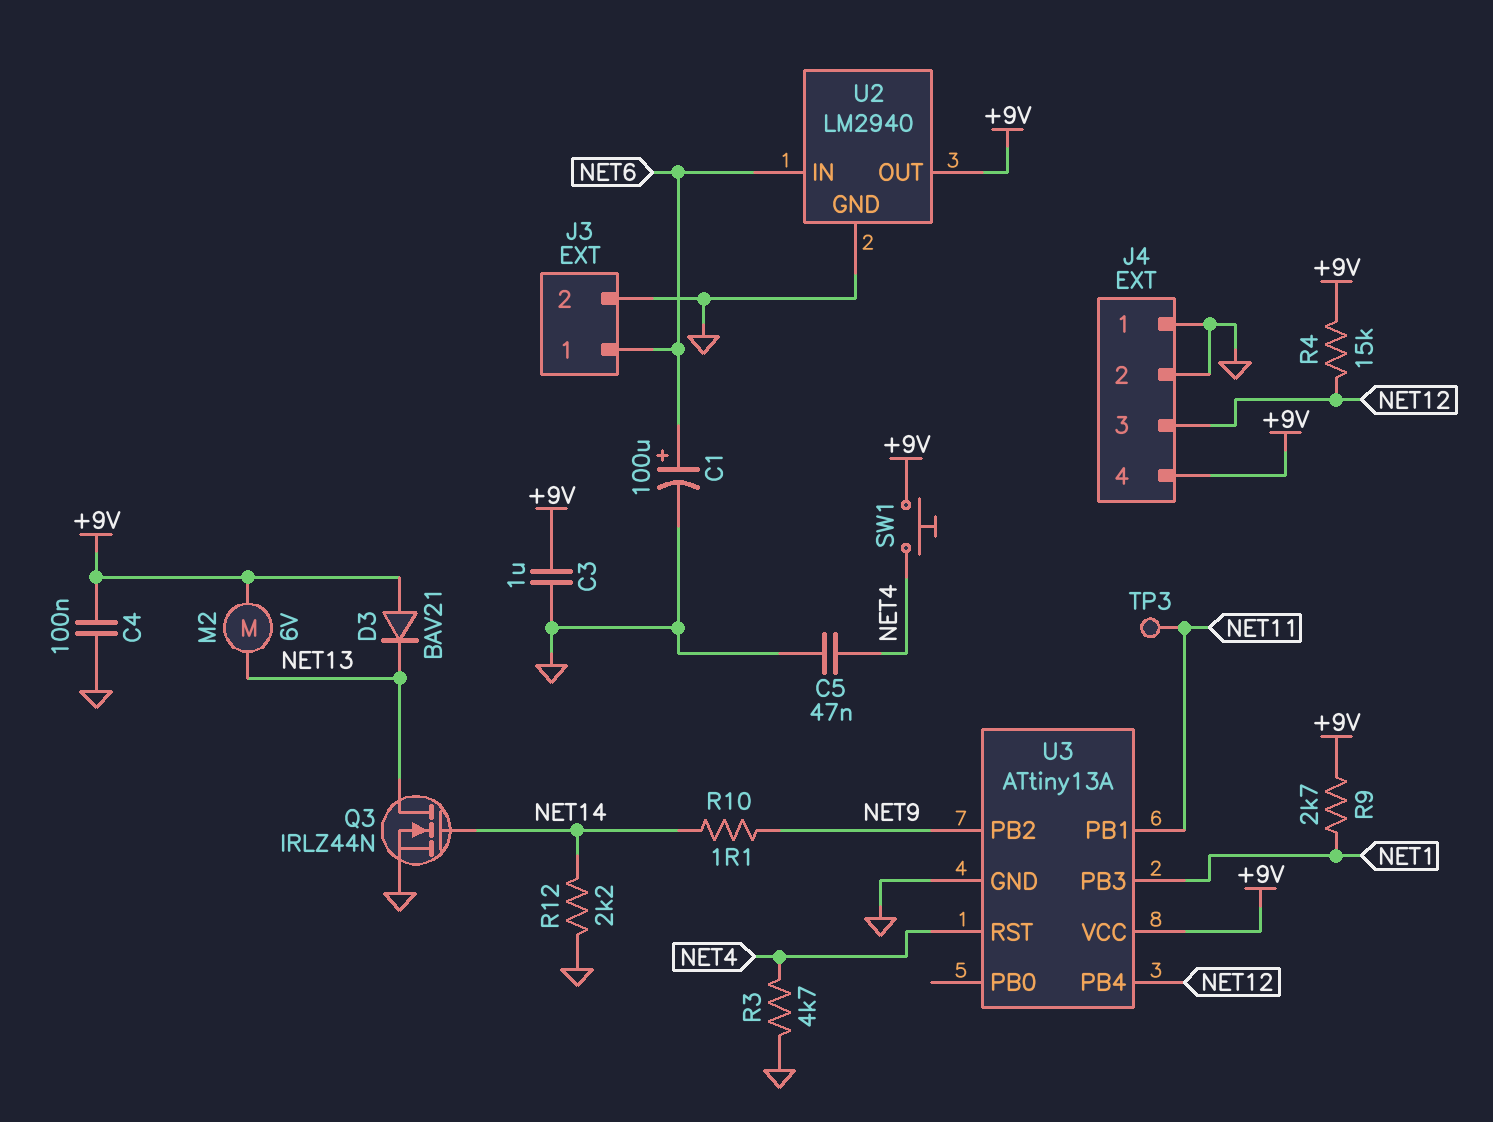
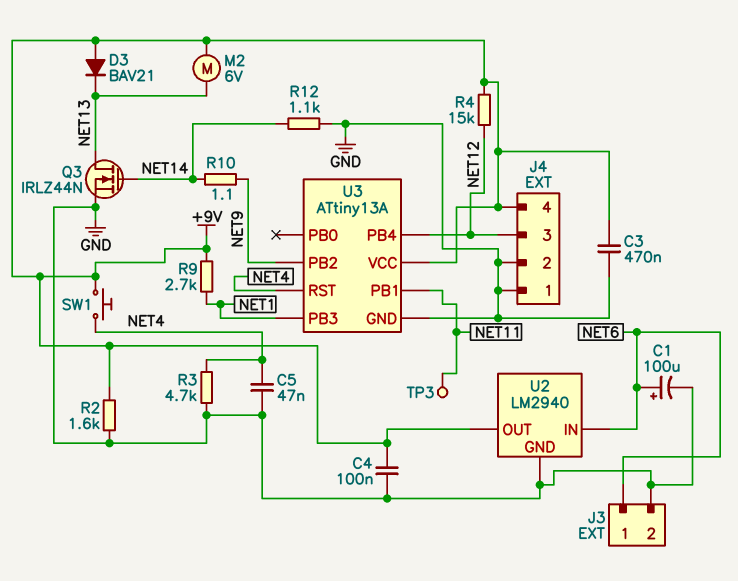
C3: 1uF (+9V, GND) -> 470nF (+9V, GND)
R2: none -> 1.6k (+9V, GND)
R12: 2.2k (GND, NET14) -> 1.1k (GND, NET14)

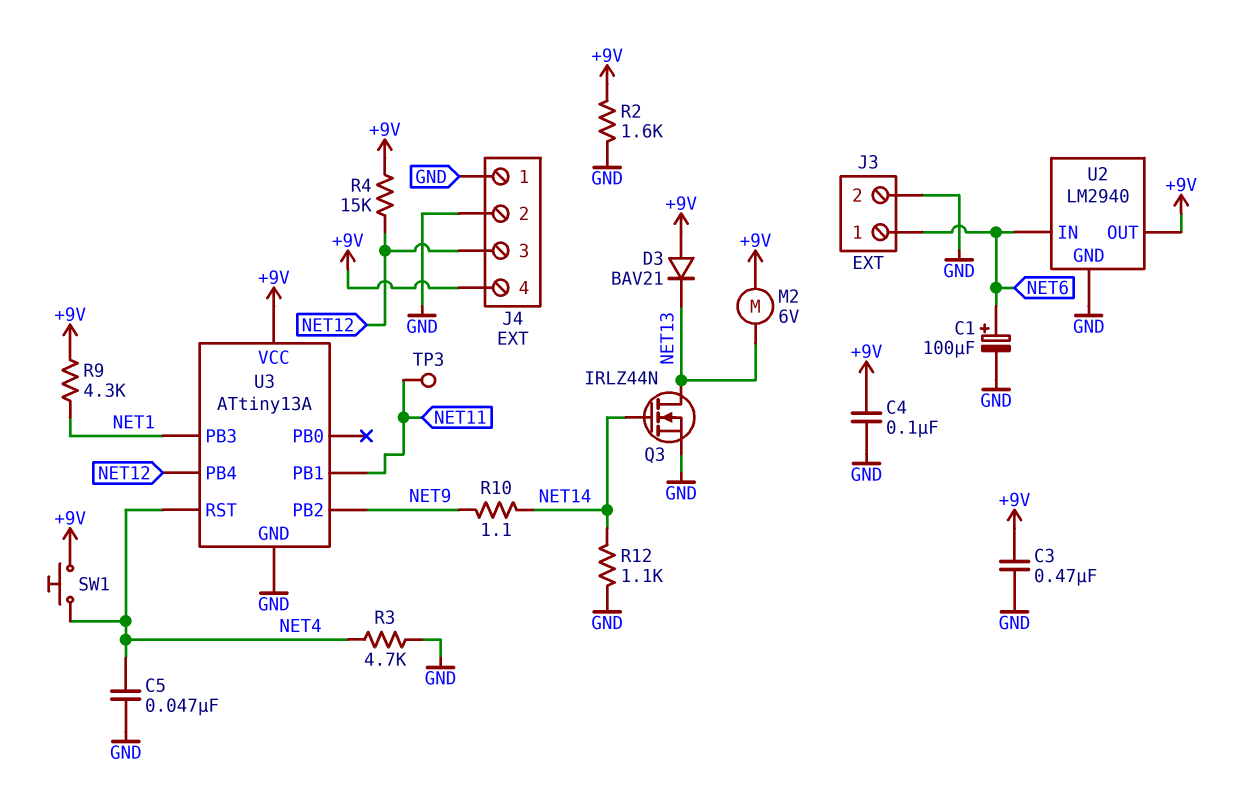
R9: 2.7k (+9V, NET1) -> 4.3k (+9V, NET1)

